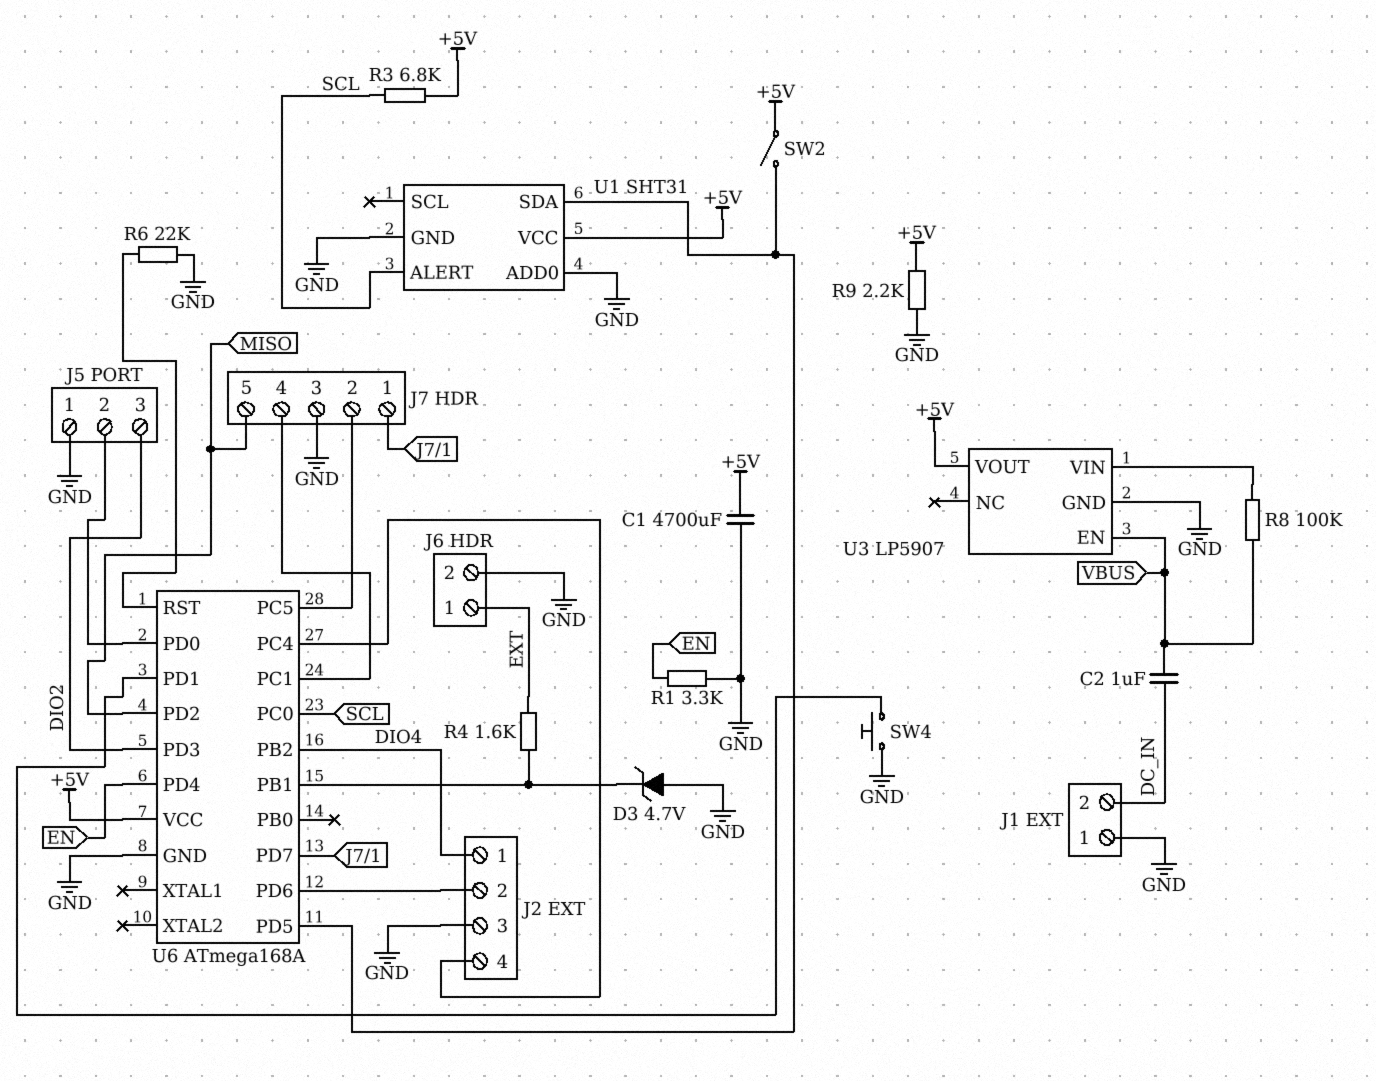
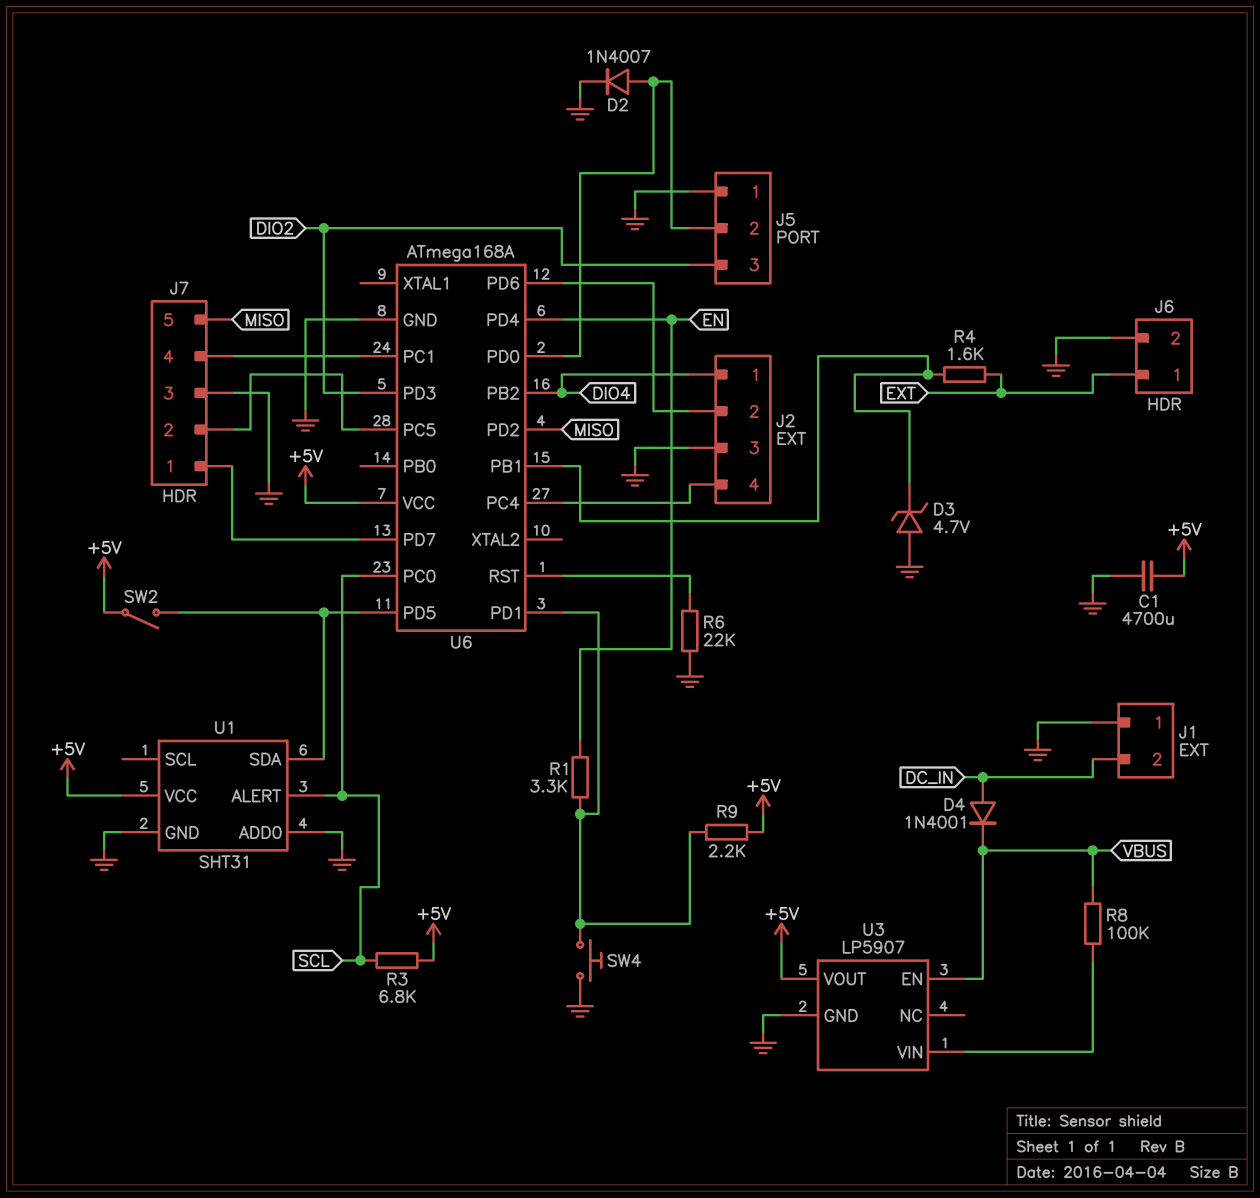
C2: 1uF (DC_IN, VBUS) -> none
D2: none -> diode 1N4007 (A J5/2, K GND)
D4: none -> diode 1N4001 (A DC_IN, K VBUS)
R1: 3.3k (EN, GND) -> 3.3k (EN, U6/PD1)
R9: 2.2k (+5V, GND) -> 2.2k (+5V, U6/PD1)

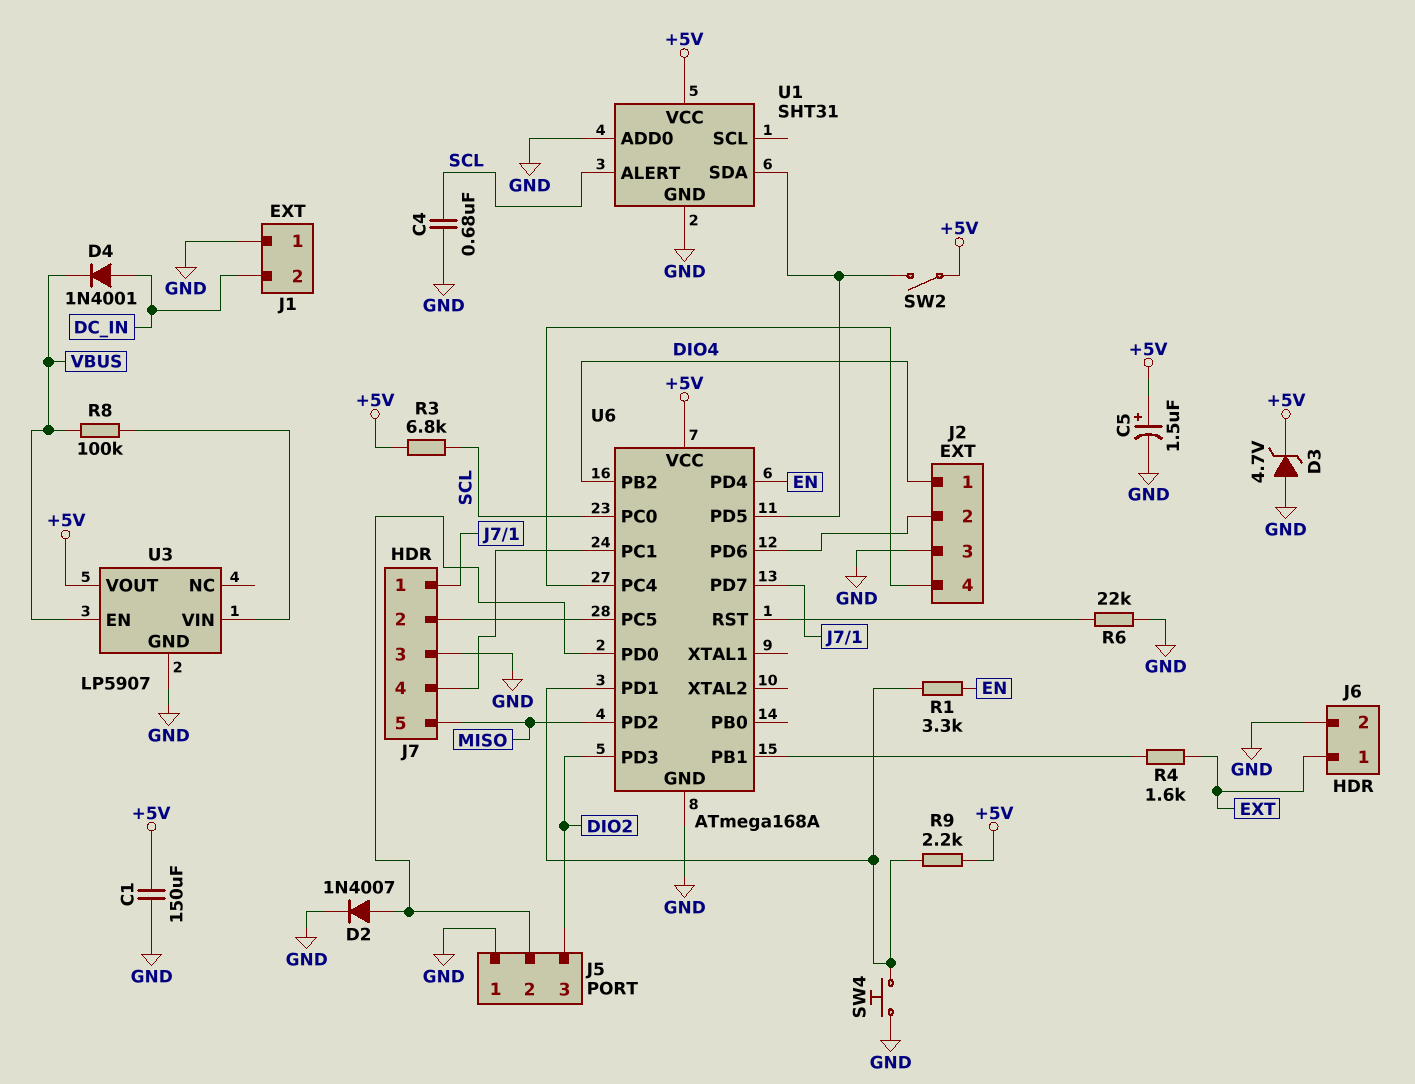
C1: 4700uF (+5V, GND) -> 150uF (+5V, GND)
C4: none -> 680nF (GND, SCL)
C5: none -> 1.5uF (plus +5V, minus GND)
D3: zener 4.7V (A GND, K U6/PB1) -> zener 4.7V (A GND, K +5V)

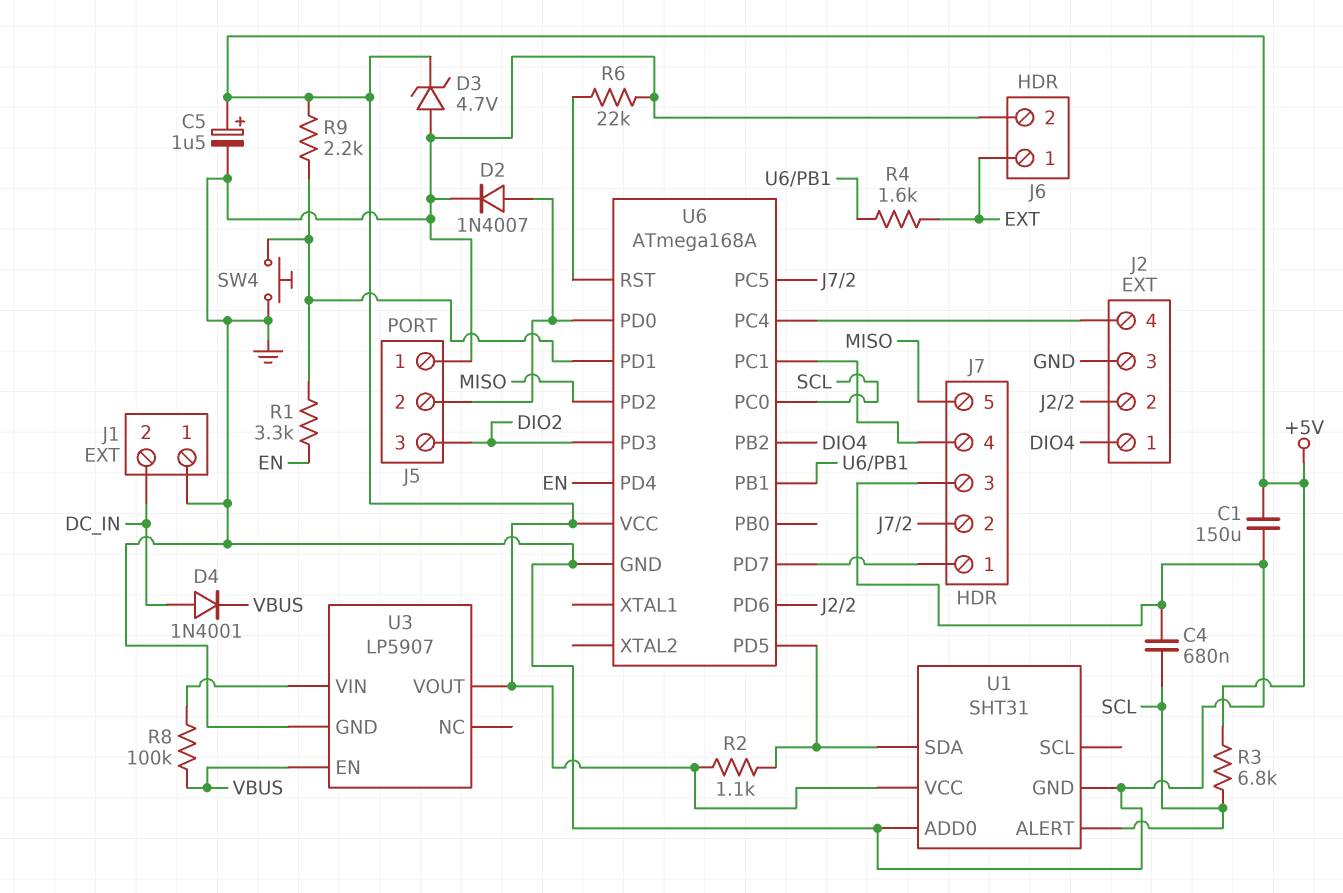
R2: none -> 1.1k (+5V, U1/SDA)
SW2: switch (+5V, U1/SDA) -> none

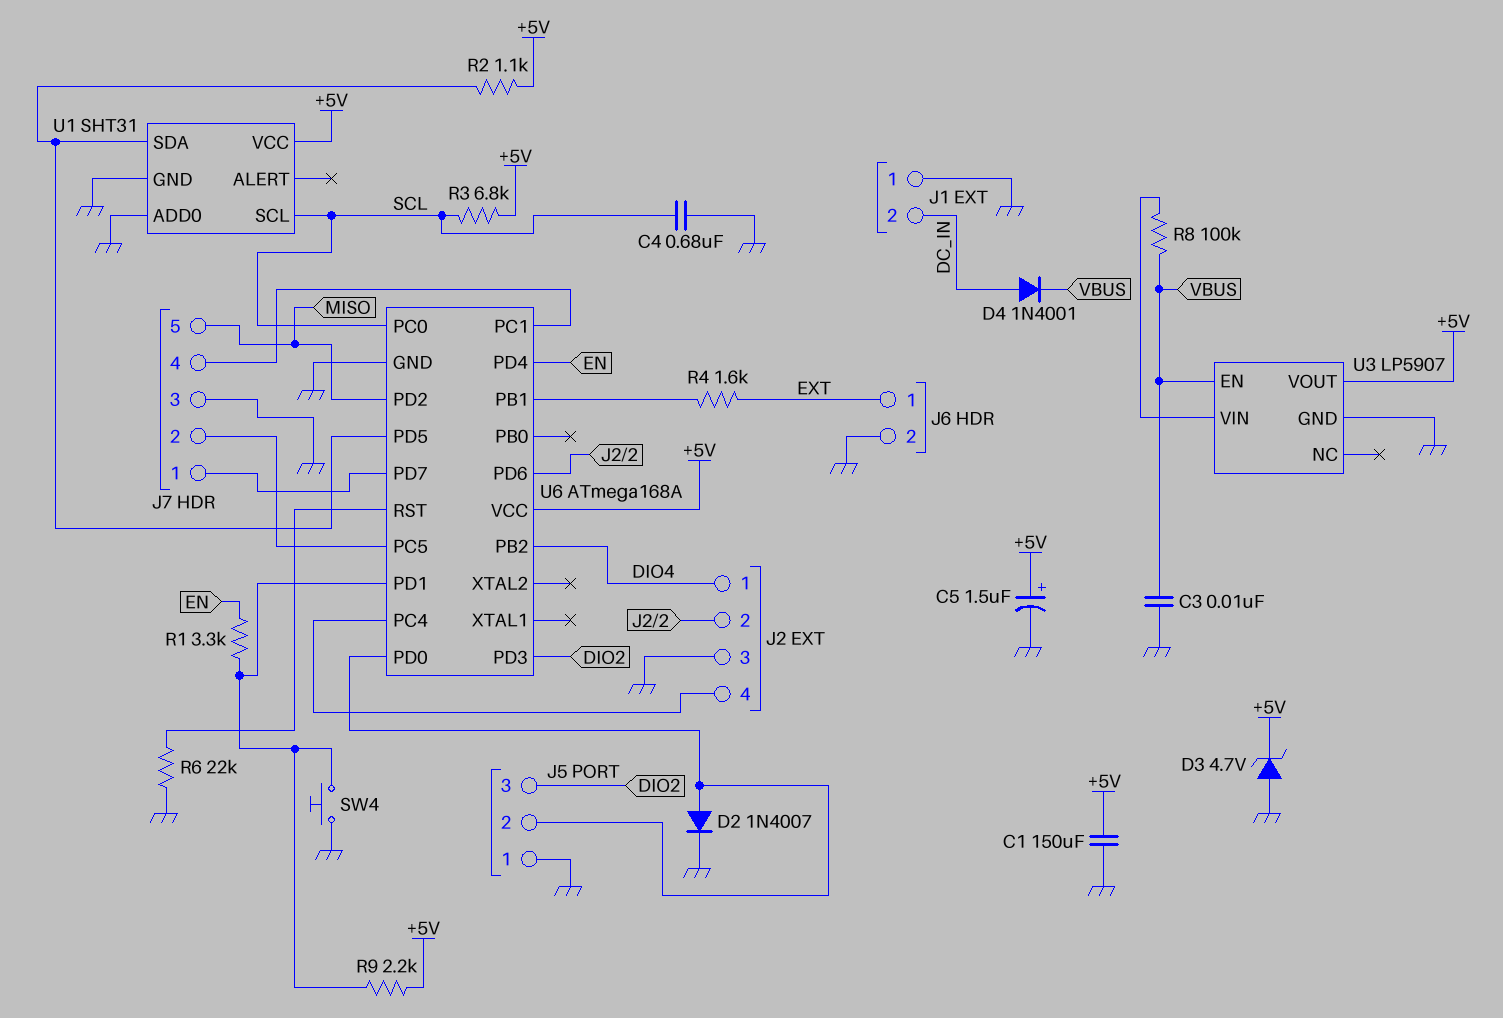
C3: none -> 10nF (GND, VBUS)
U1 pin ALERT: SCL -> none
U1 pin SCL: none -> SCL

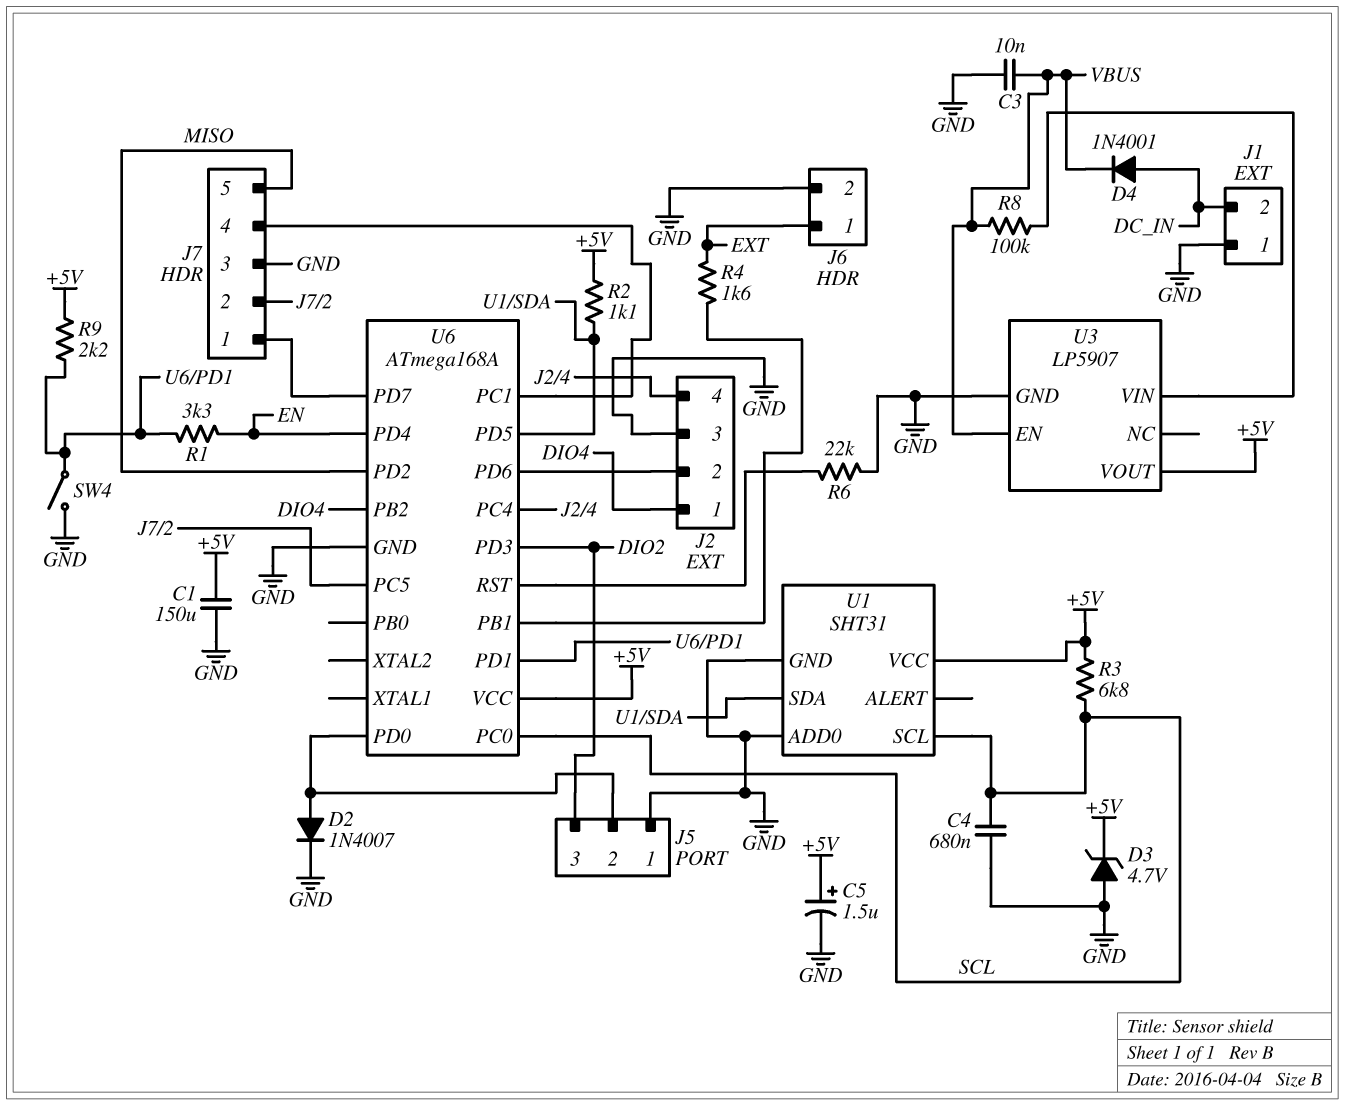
SW4: button (GND, U6/PD1) -> switch (GND, U6/PD1)

